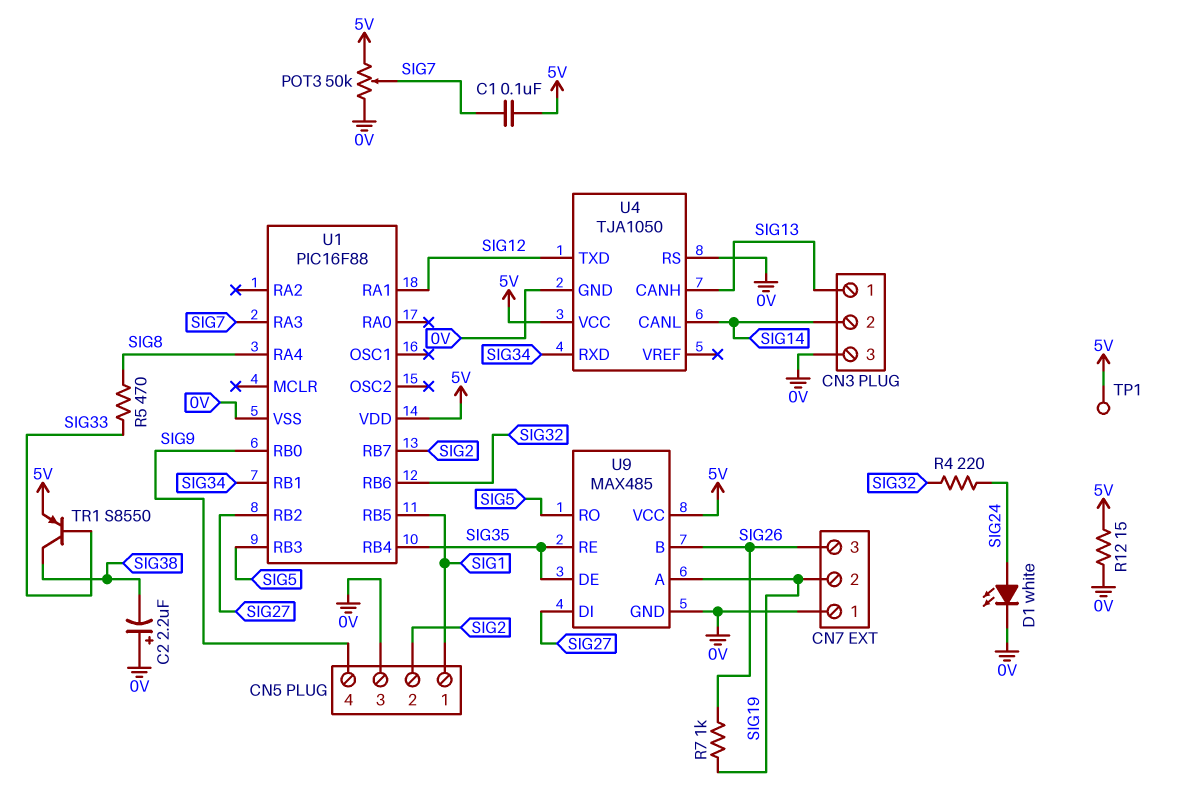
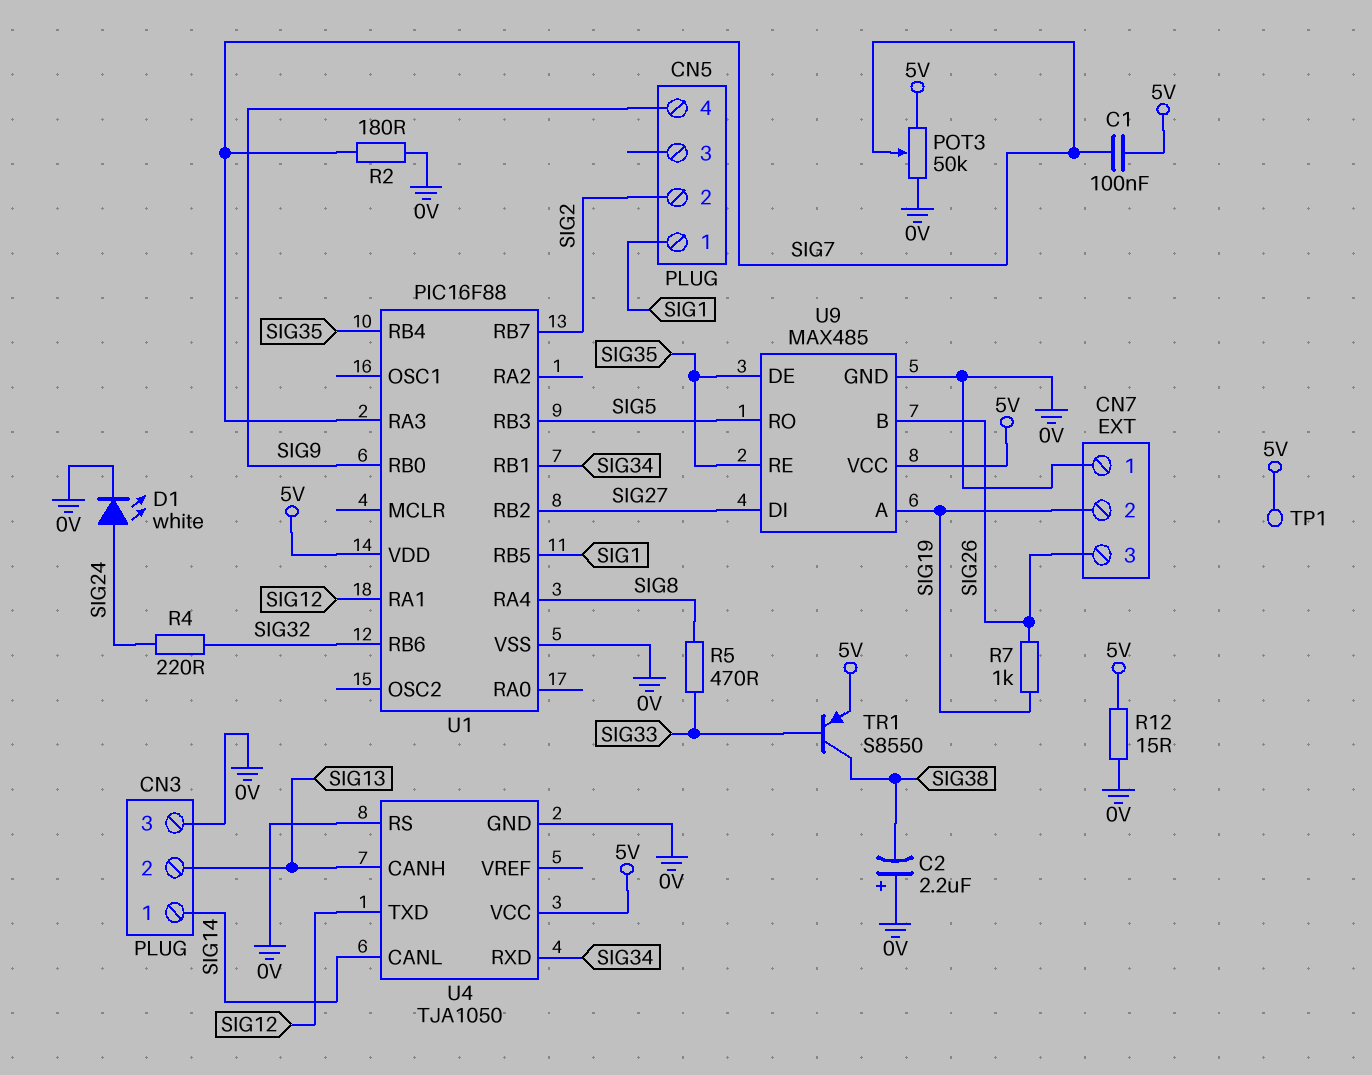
CN3 pin 1: SIG13 -> SIG14
CN3 pin 2: SIG14 -> SIG13
CN5 pin 3: 0V -> none
R2: none -> 180 (0V, SIG7)

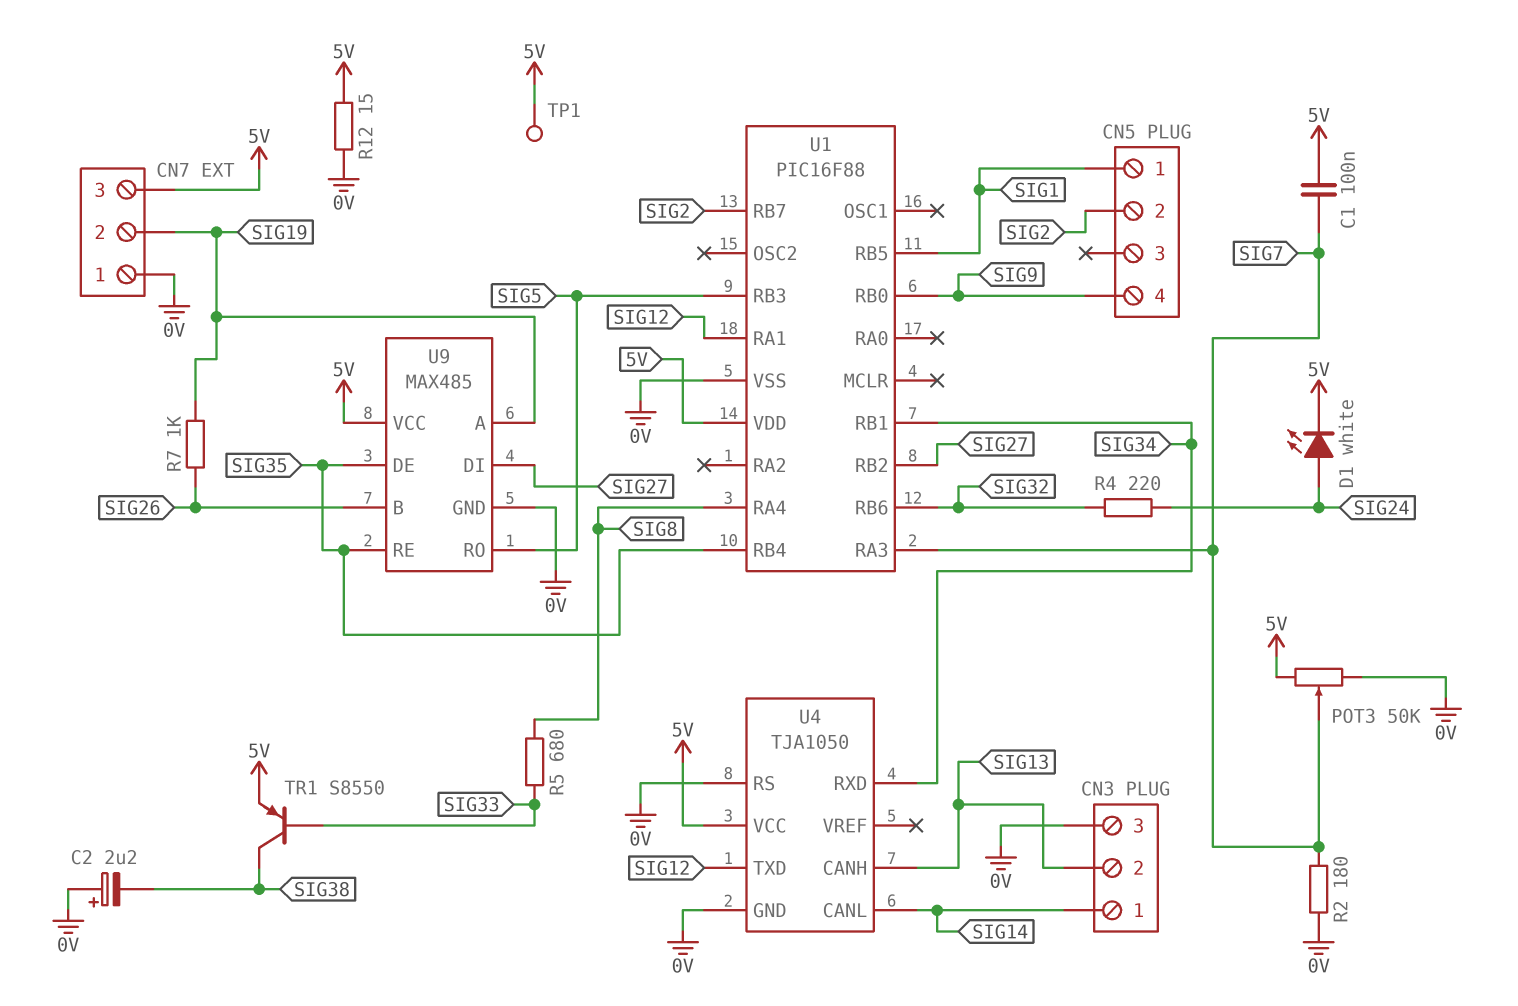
CN7 pin 3: SIG26 -> 5V
D1: LED white (A SIG24, K 0V) -> LED white (A SIG24, K 5V)
R5: 470 (SIG8, SIG33) -> 680 (SIG8, SIG33)

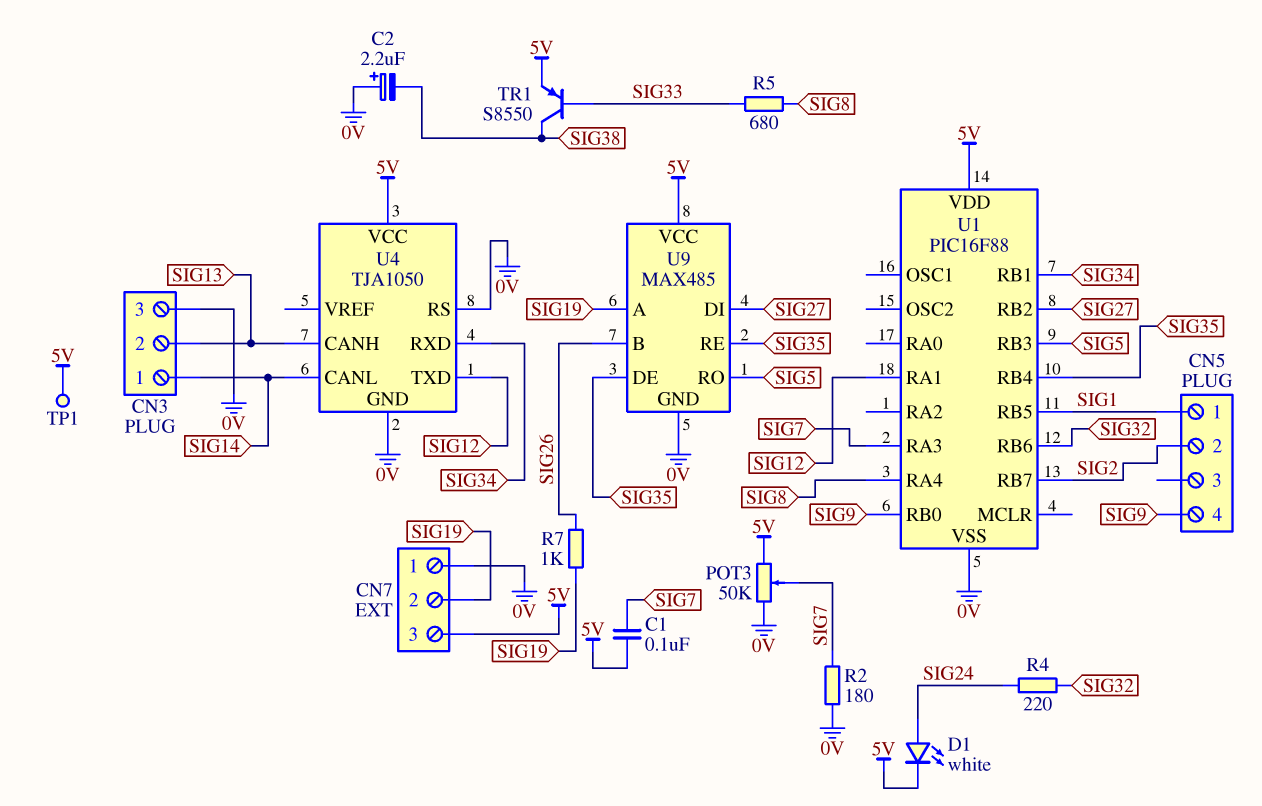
R12: 15 (0V, 5V) -> none

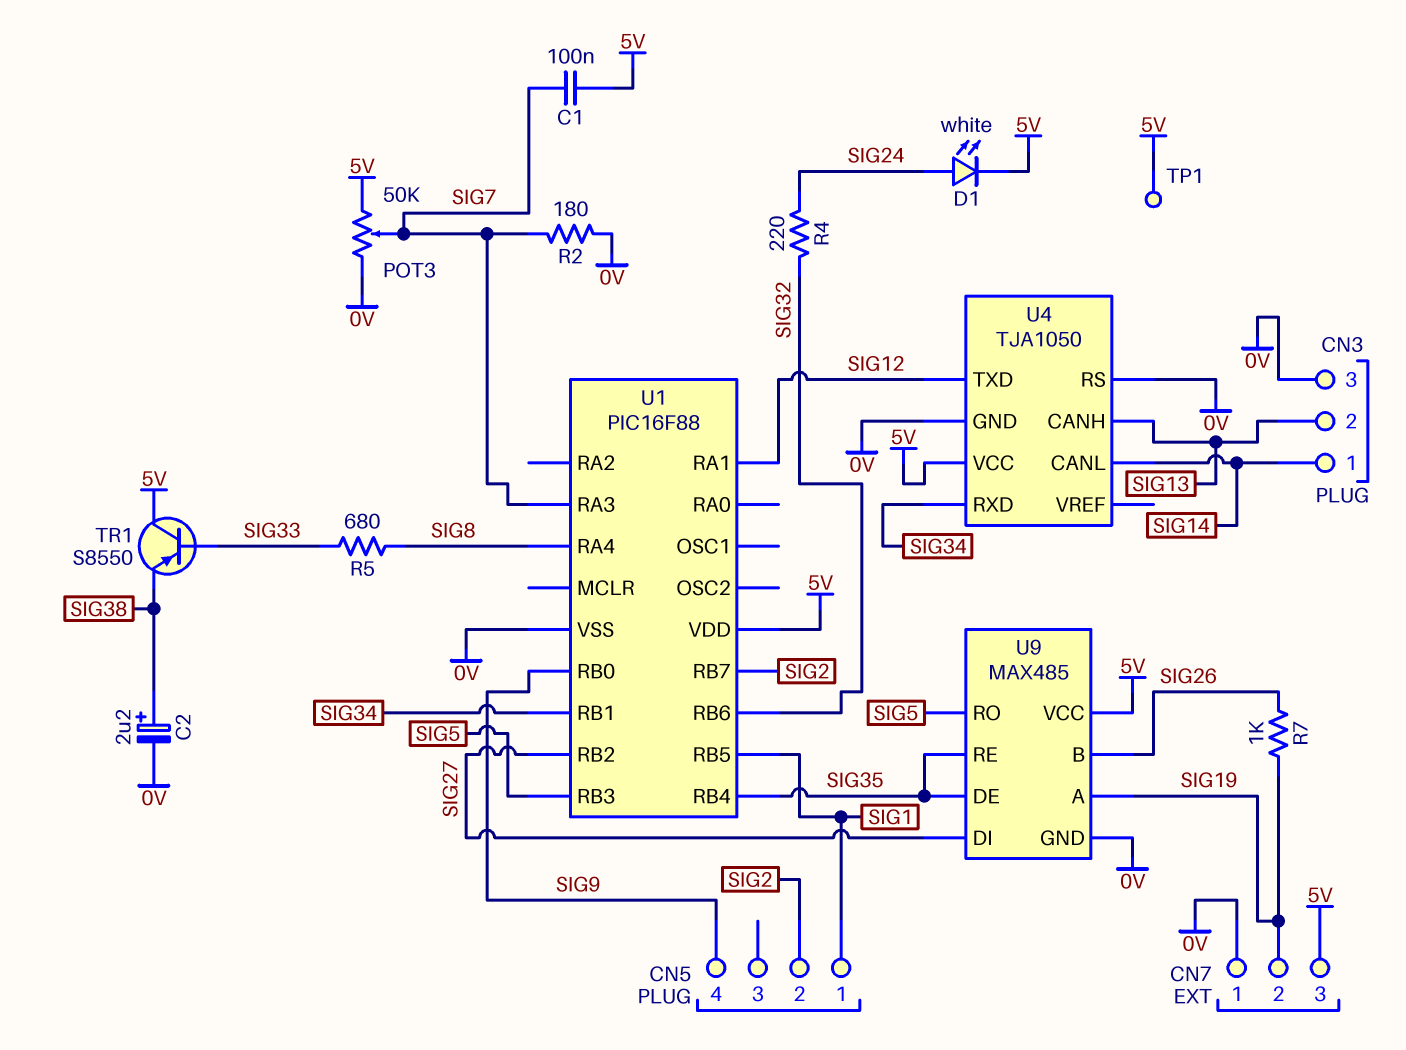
C2: 2.2uF (plus 0V, minus SIG38) -> 2.2uF (plus SIG38, minus 0V)
TR1: PNP S8550 (B SIG33, C SIG38, E 5V) -> PNP S8550 (B SIG33, C 5V, E SIG38)

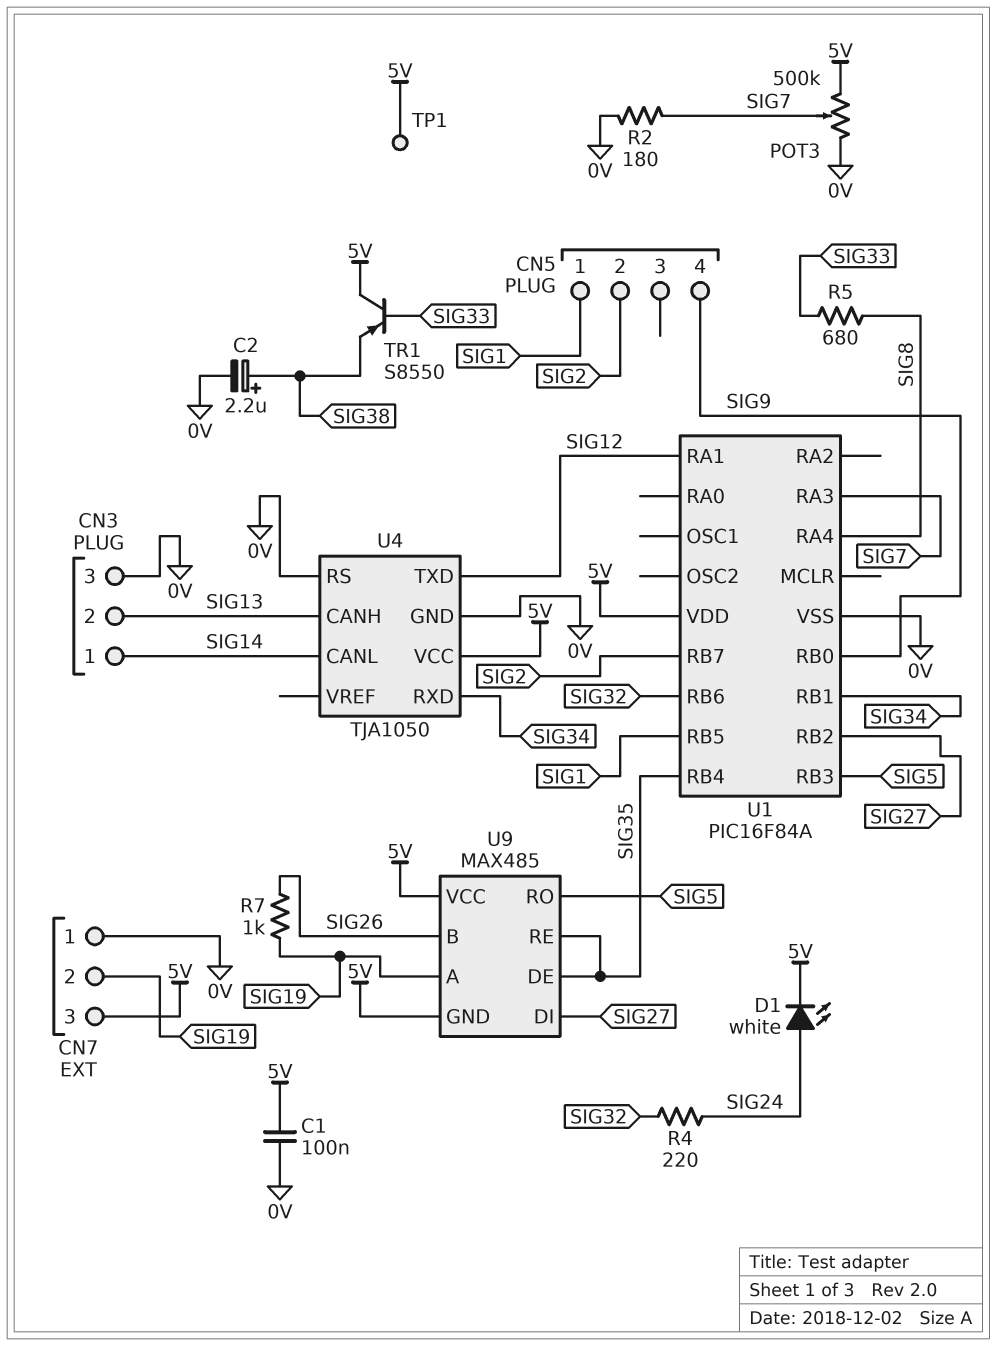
C1: 100nF (5V, SIG7) -> 100nF (0V, 5V)
POT3: 50k (0V, 5V, wiper SIG7) -> 500k (0V, 5V, wiper SIG7)
U1: PIC16F88 -> PIC16F84A
U9 pin GND: 0V -> 5V

